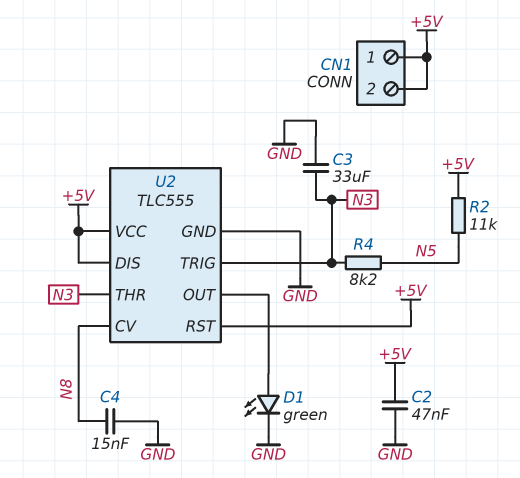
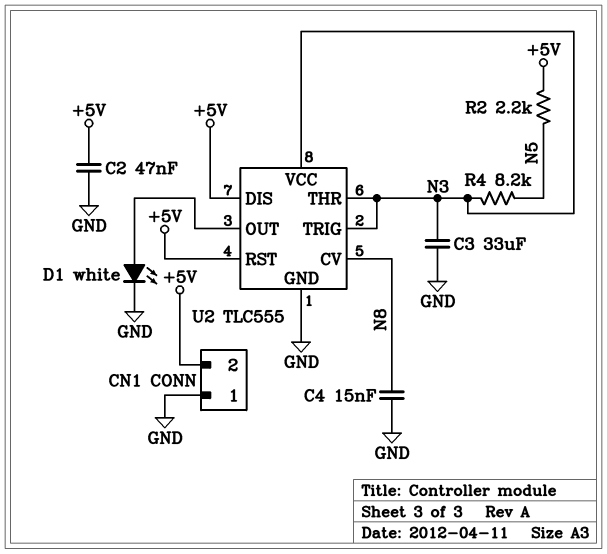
CN1 pin 1: +5V -> GND
D1: LED green (A U2/OUT, K GND) -> LED white (A U2/OUT, K GND)
R2: 11k (+5V, N5) -> 2.2k (+5V, N5)
U2 pin VCC: +5V -> N3

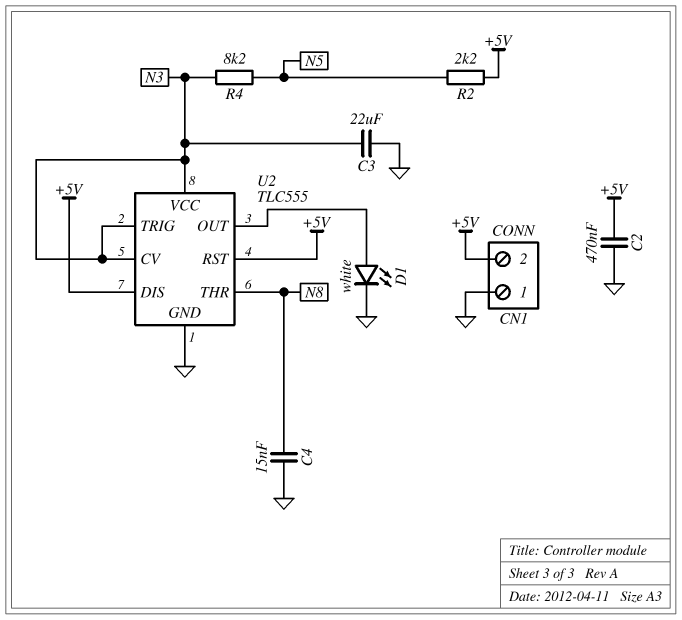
C2: 47nF (+5V, GND) -> 470nF (+5V, GND)
C3: 33uF (GND, N3) -> 22uF (GND, N3)
U2 pin CV: N8 -> N3
U2 pin THR: N3 -> N8

